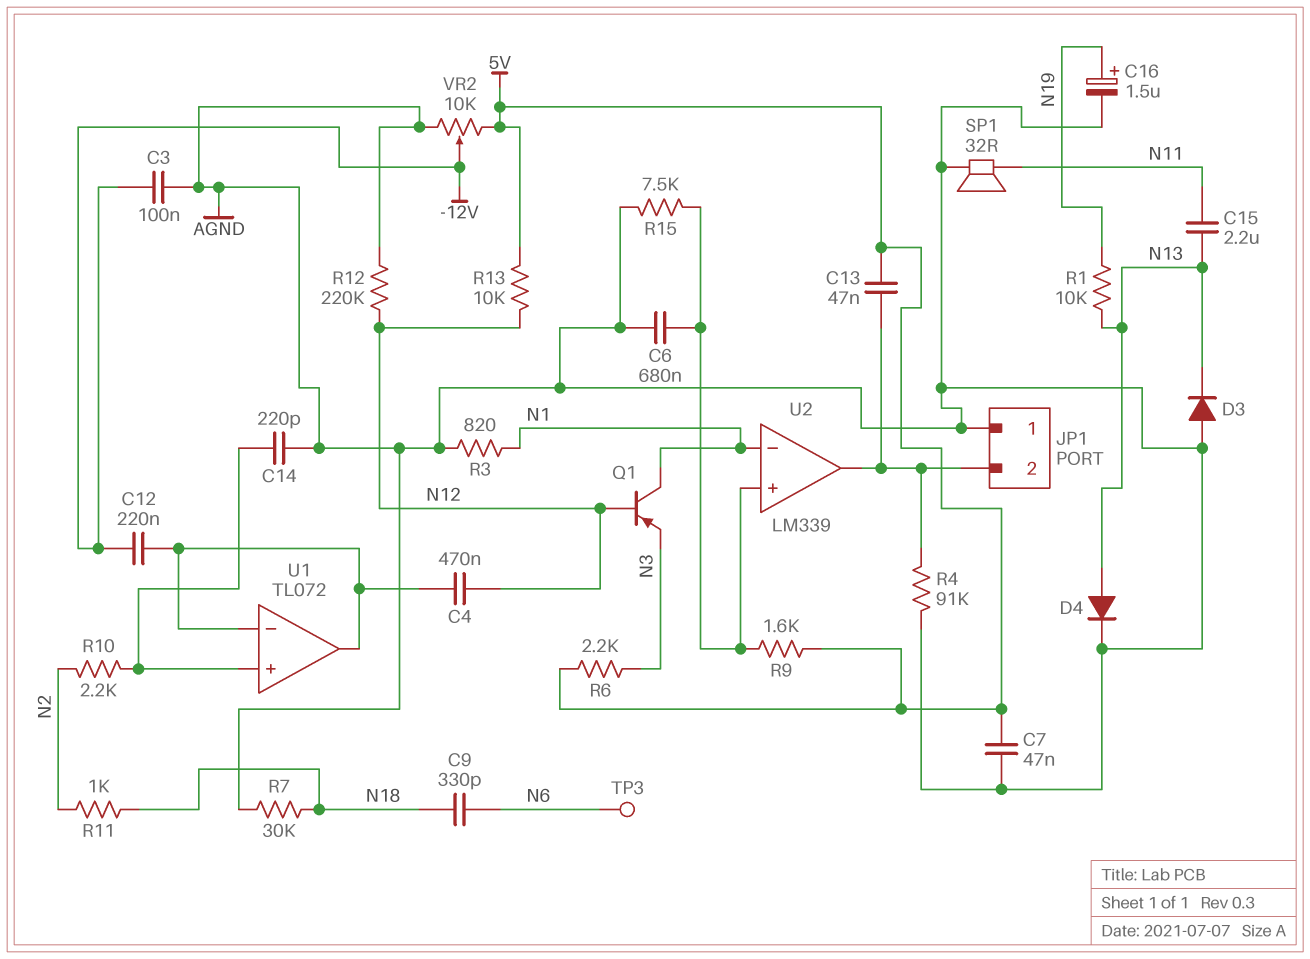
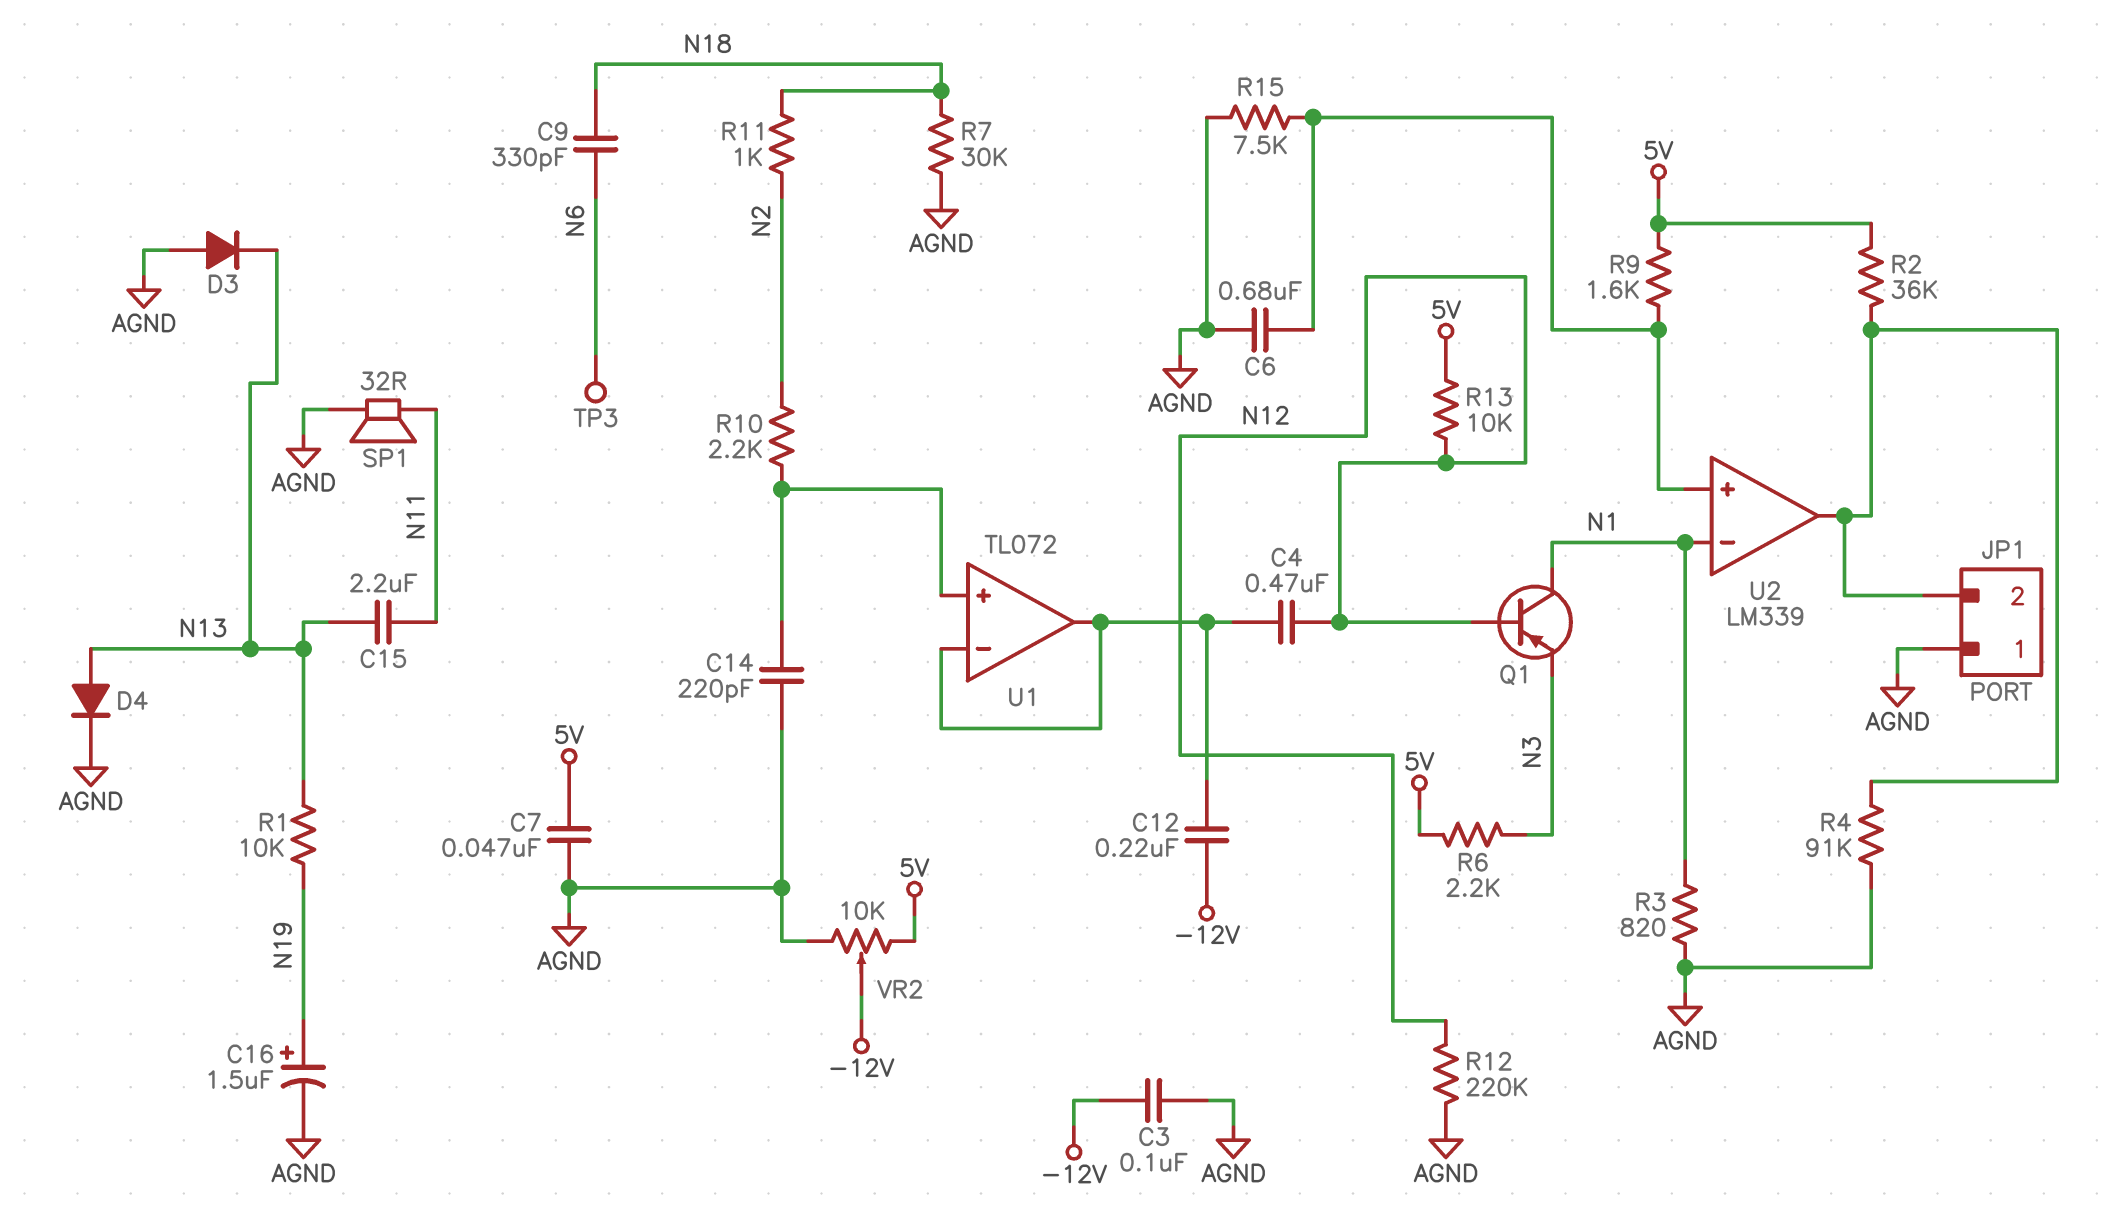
C13: 47nF (5V, JP1/2) -> none
R2: none -> 36k (5V, JP1/2)

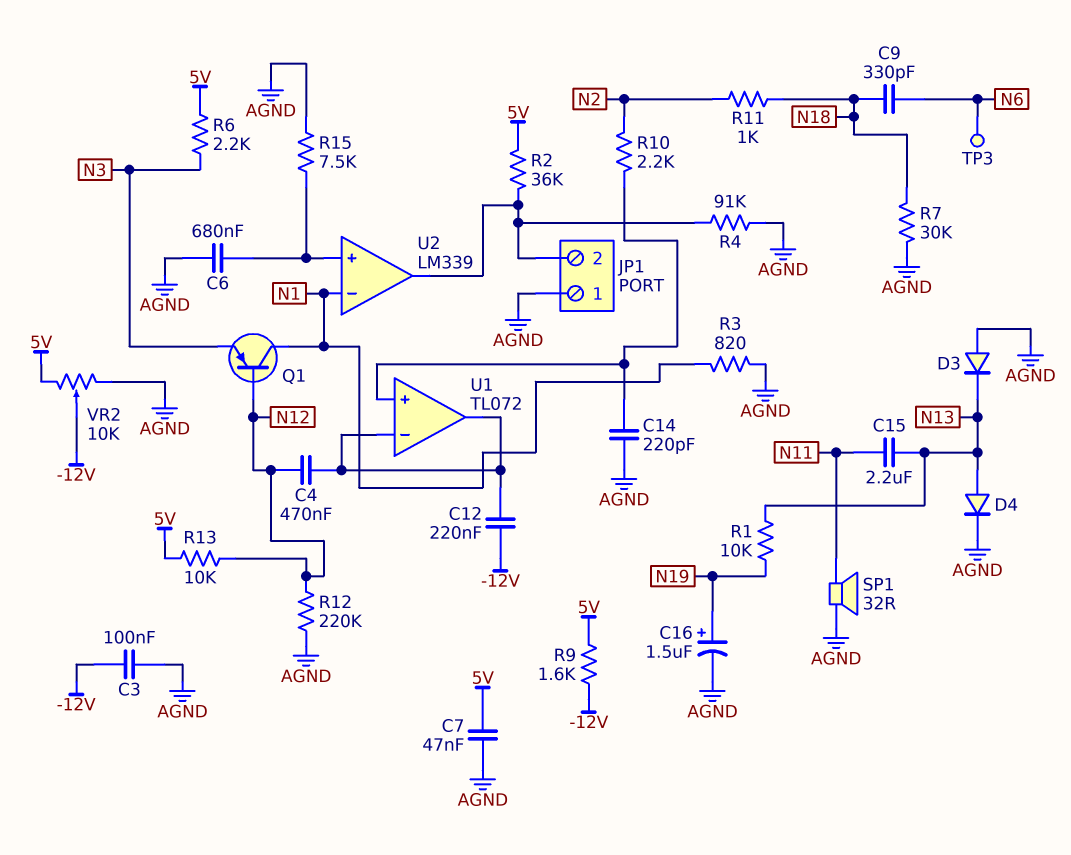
R9: 1.6k (5V, U2/in+) -> 1.6k (-12V, 5V)

